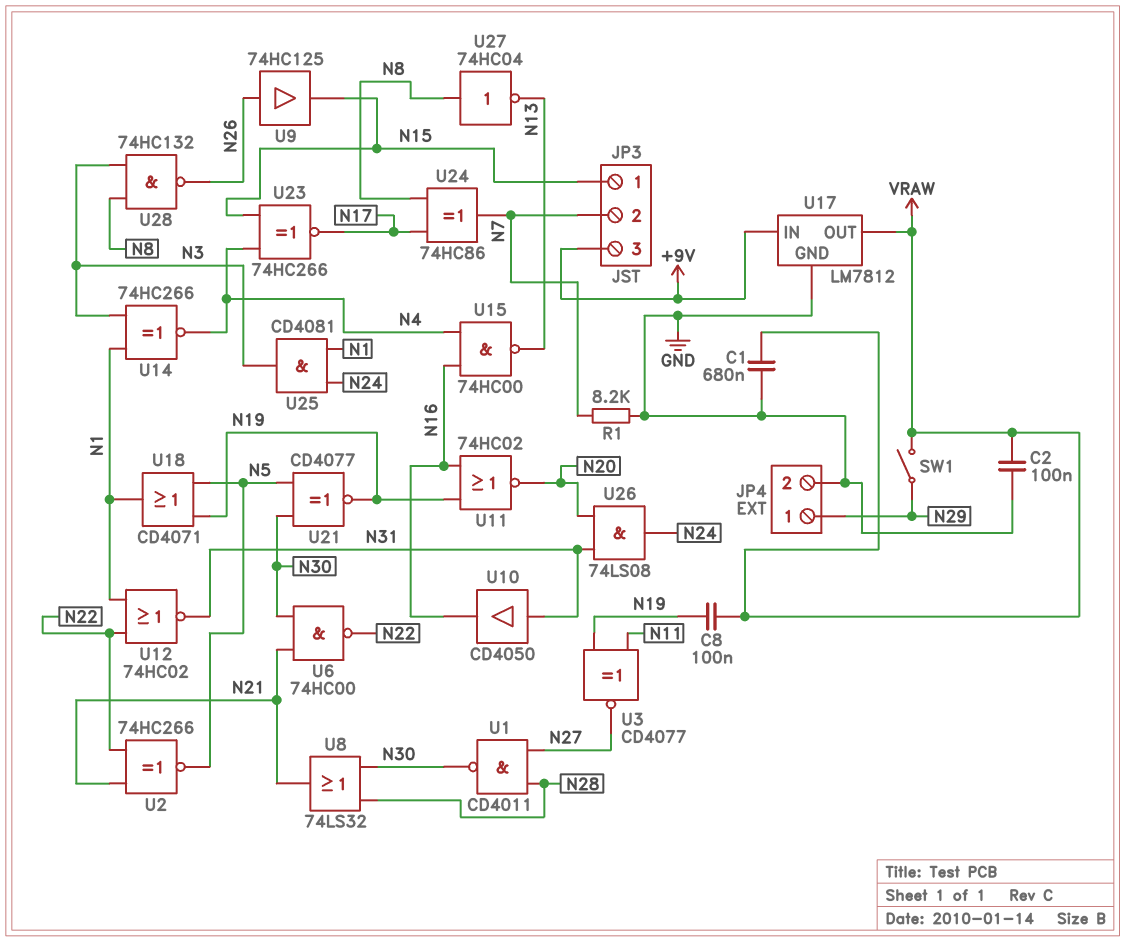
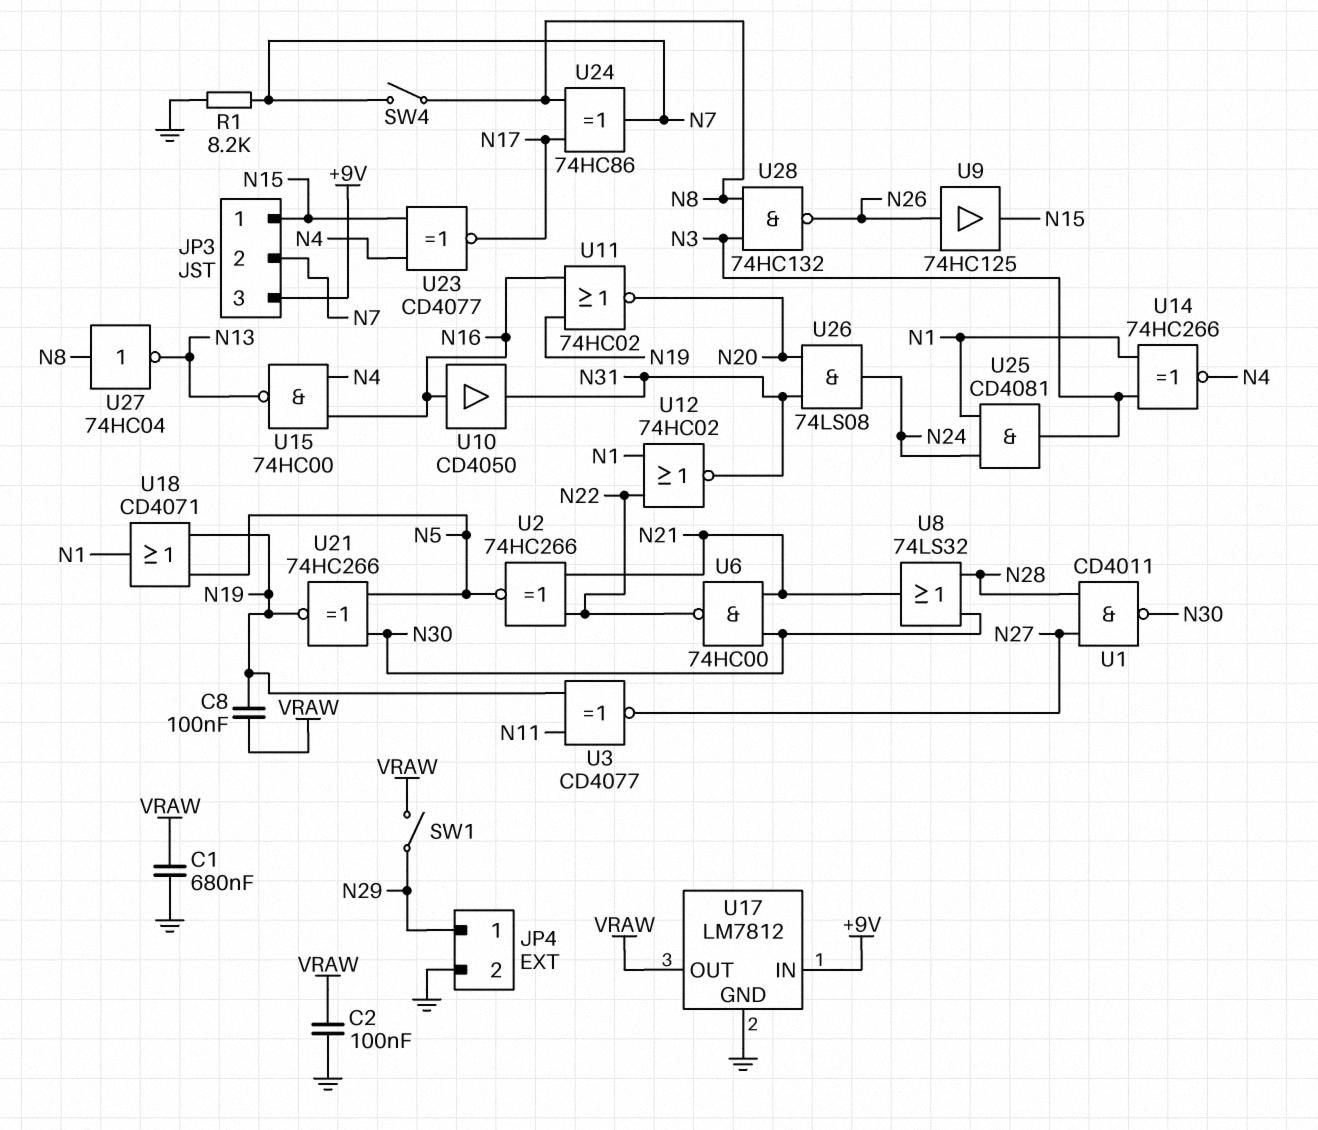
SW4: none -> switch (N7, N8)
U10: buffer CD4050 (in N31, out N16) -> buffer CD4050 (in N16, out N31)
U21: XNOR CD4077 (in N5, in N30, out N19) -> XNOR 74HC266 (in N5, in N30, out N19)
U23: XNOR 74HC266 (in N4, in N15, out N17) -> XNOR CD4077 (in N4, in N15, out N17)

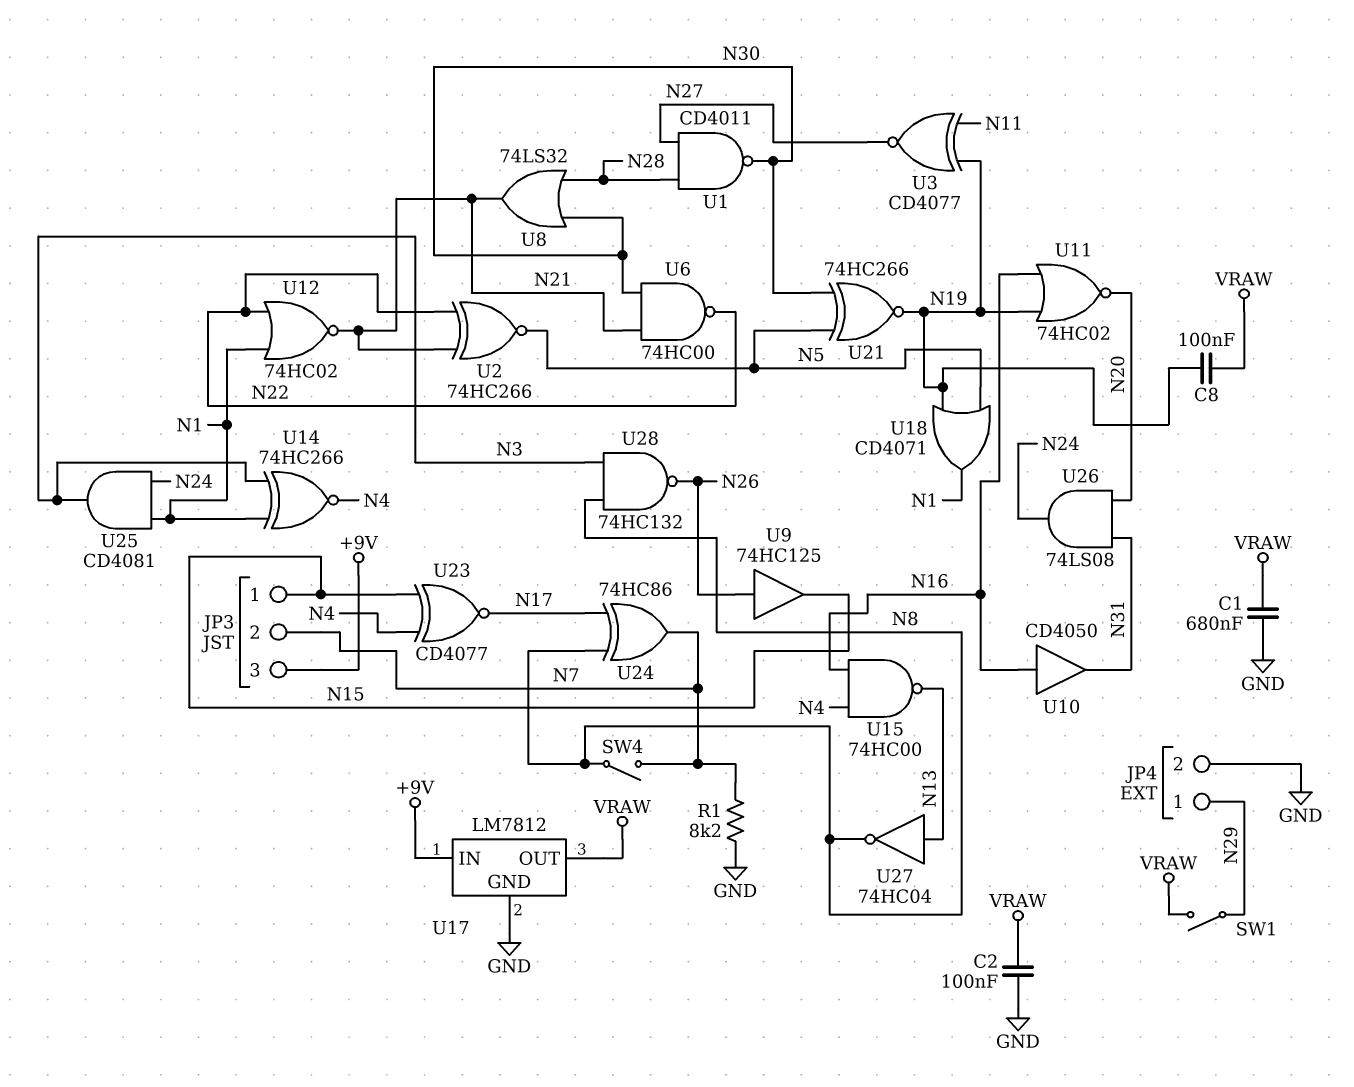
U12: NOR 74HC02 (in N1, in N22, out N31) -> NOR 74HC02 (in N1, in N22, out N21)
U27: NOT 74HC04 (in N8, out N13) -> NOT 74HC04 (in N13, out N8)

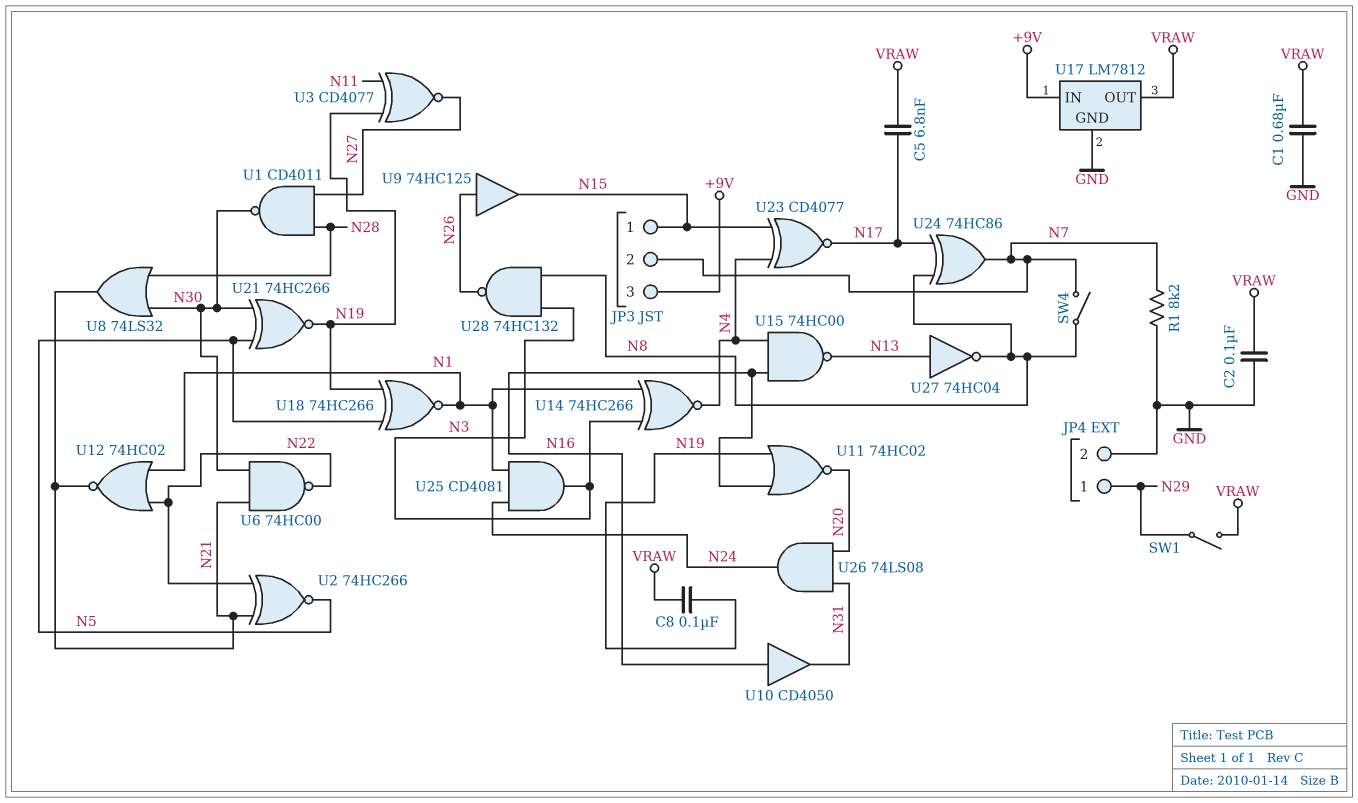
C5: none -> 6.8nF (N17, VRAW)
U18: OR CD4071 (in N5, in N19, out N1) -> XNOR 74HC266 (in N5, in N19, out N1)

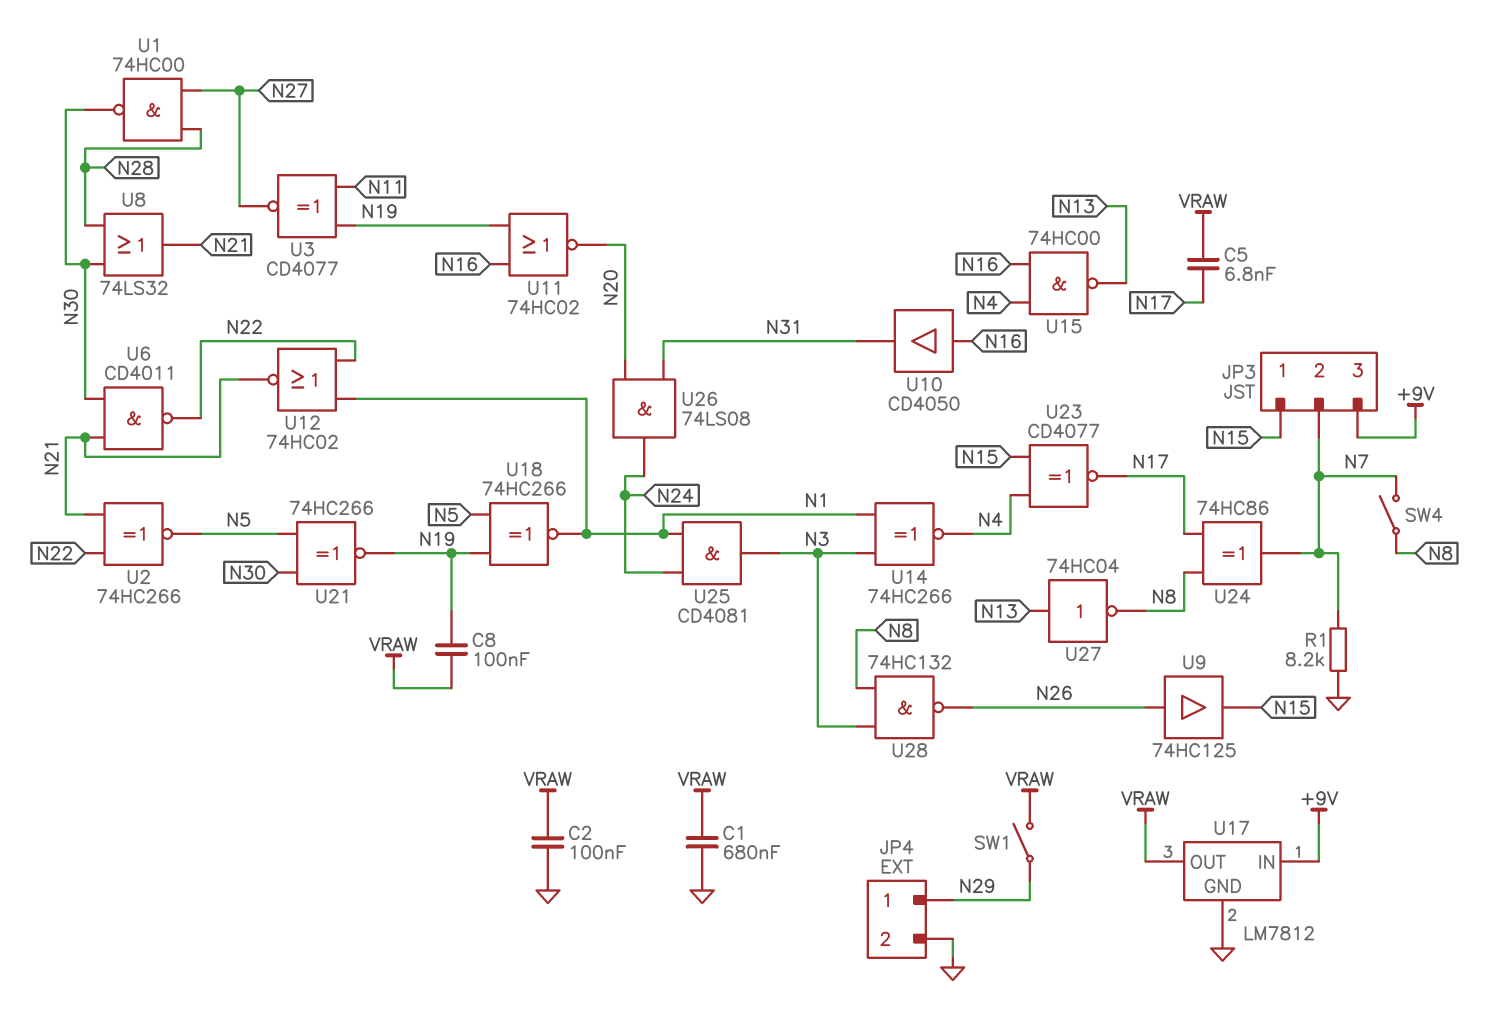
U1: NAND CD4011 (in N27, in N28, out N30) -> NAND 74HC00 (in N27, in N28, out N30)
U6: NAND 74HC00 (in N21, in N30, out N22) -> NAND CD4011 (in N21, in N30, out N22)

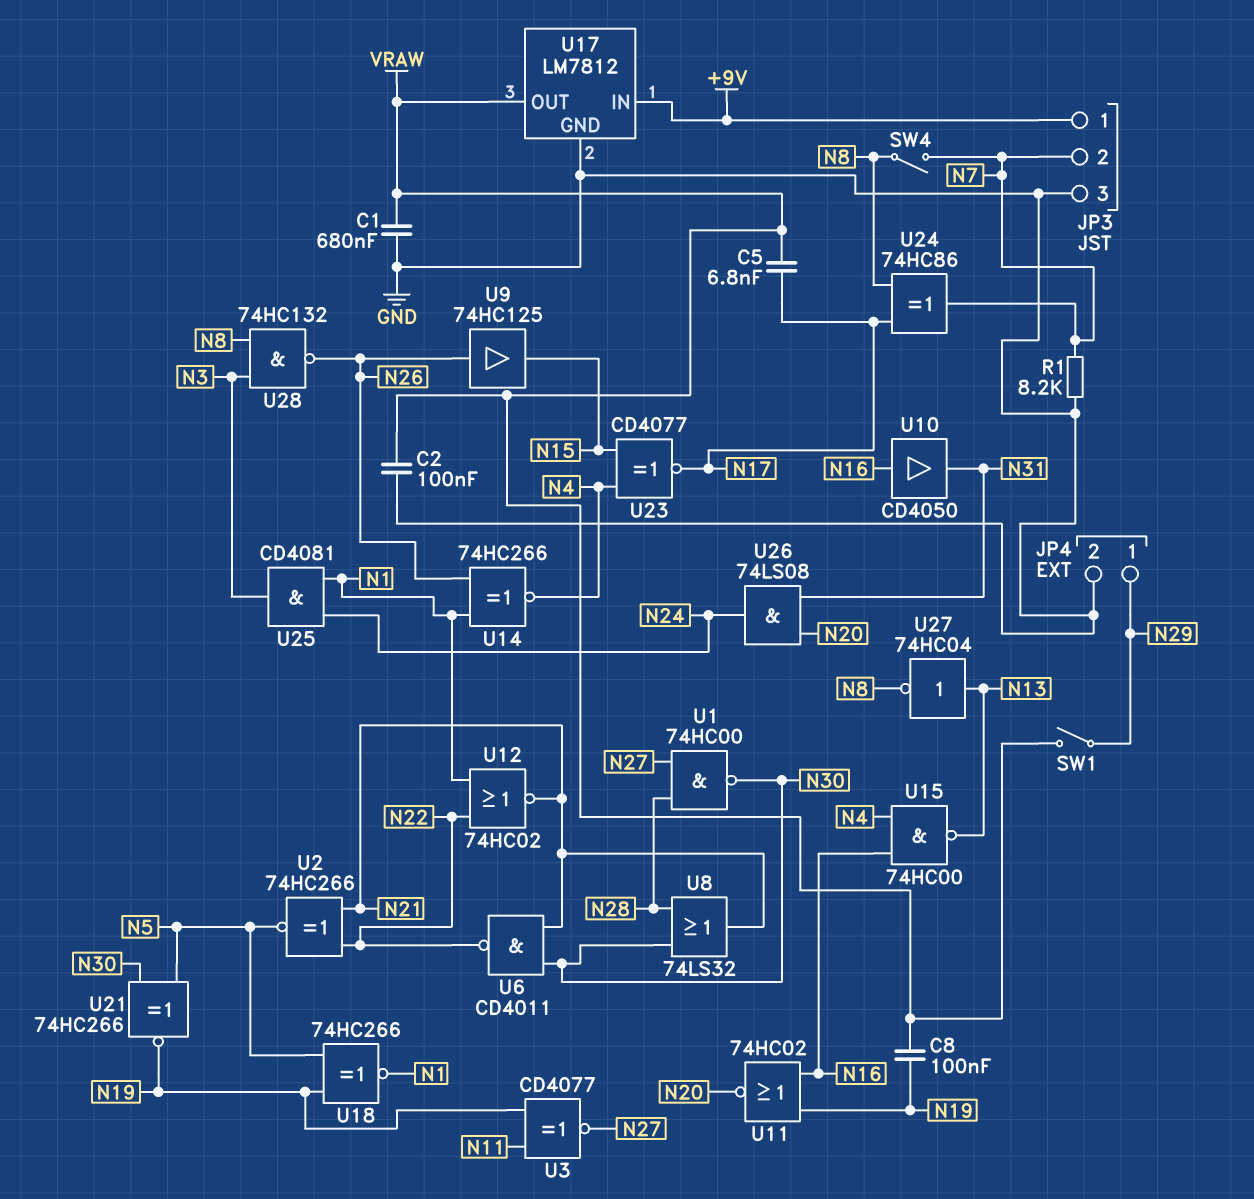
JP3 pin 1: N15 -> +9V
JP3 pin 3: +9V -> GND
U14: XNOR 74HC266 (in N1, in N3, out N4) -> XNOR 74HC266 (in N1, in N26, out N4)

